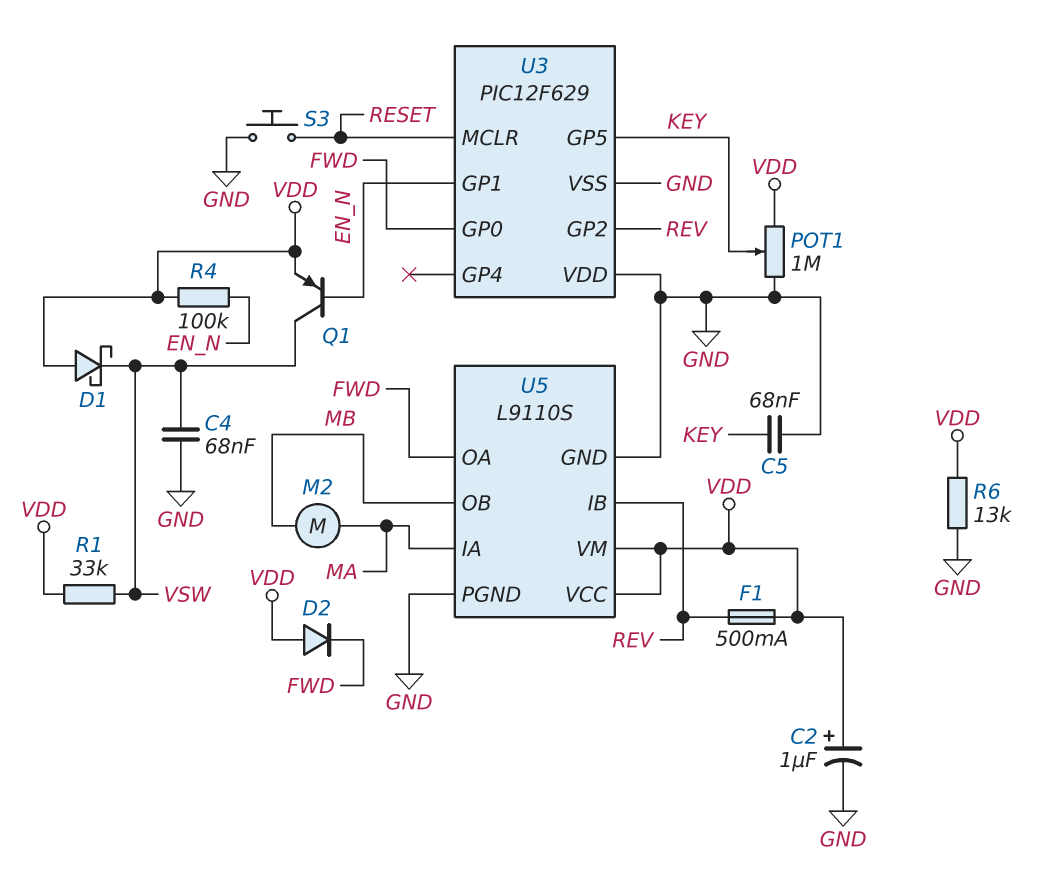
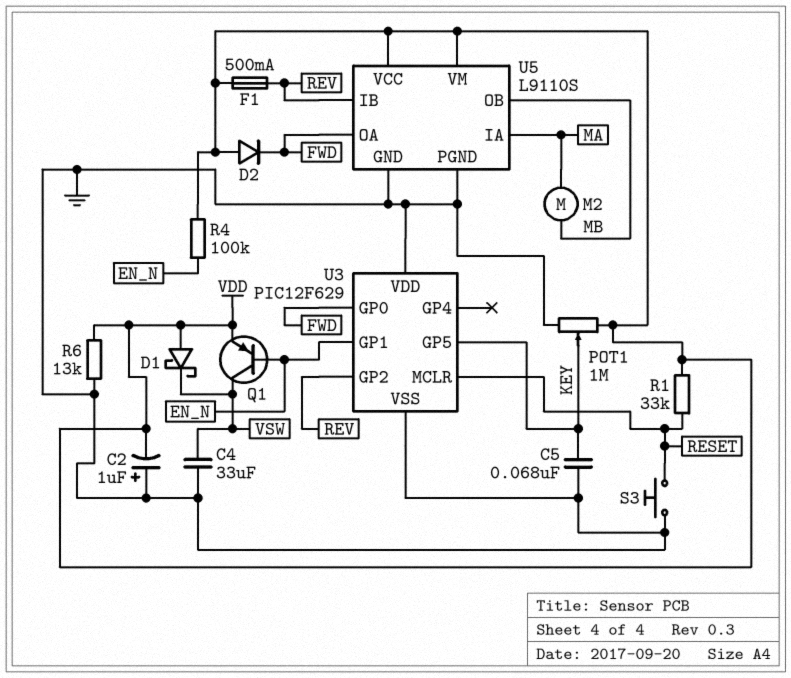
C2: 1uF (plus VDD, minus GND) -> 1uF (plus GND, minus VDD)
C4: 68nF (GND, VSW) -> 33uF (GND, VSW)
R1: 33k (VDD, VSW) -> 33k (RESET, VDD)

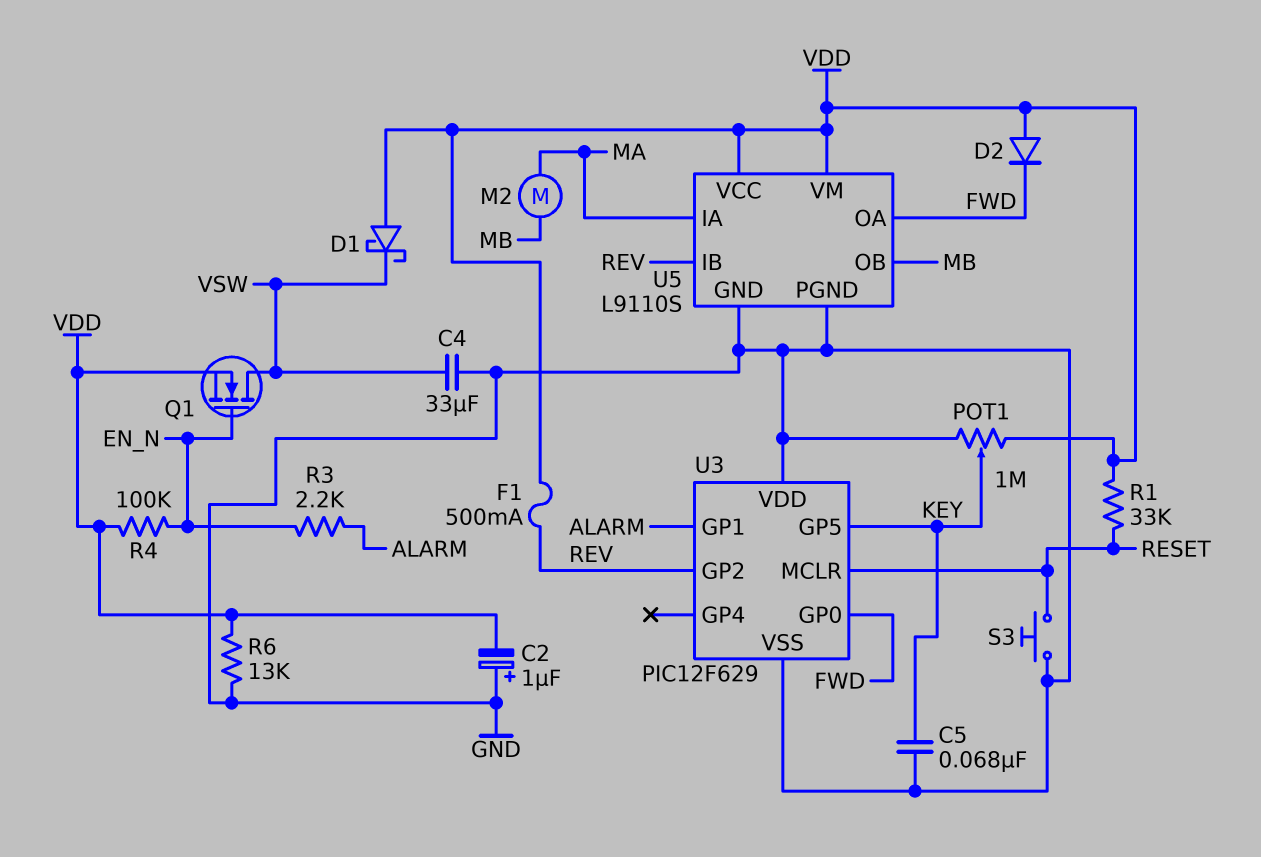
Q1: PNP (B EN_N, C VSW, E VDD) -> NMOS (G EN_N, D VSW, S VDD)
R3: none -> 2.2k (ALARM, EN_N)
U3 pin GP1: EN_N -> ALARM

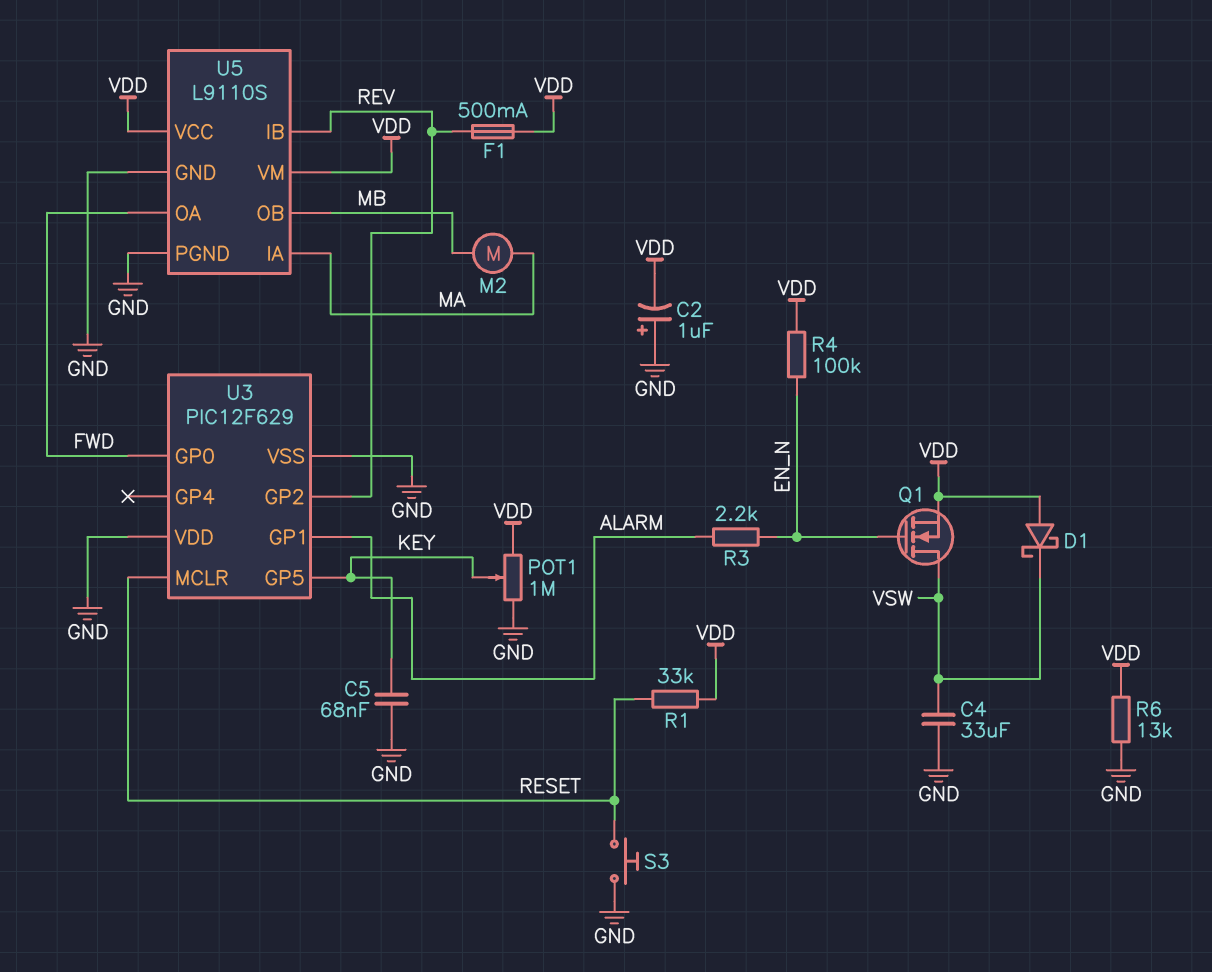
D2: diode (A VDD, K FWD) -> none

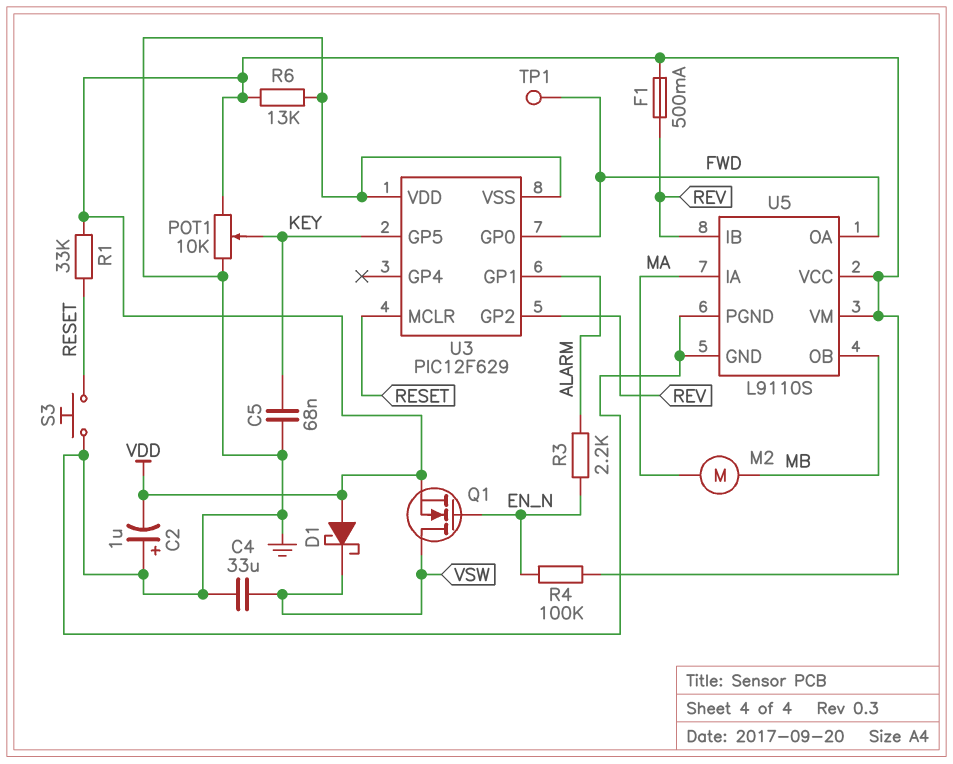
POT1: 1M (GND, VDD, wiper KEY) -> 10k (GND, VDD, wiper KEY)
TP1: none -> test point (FWD)

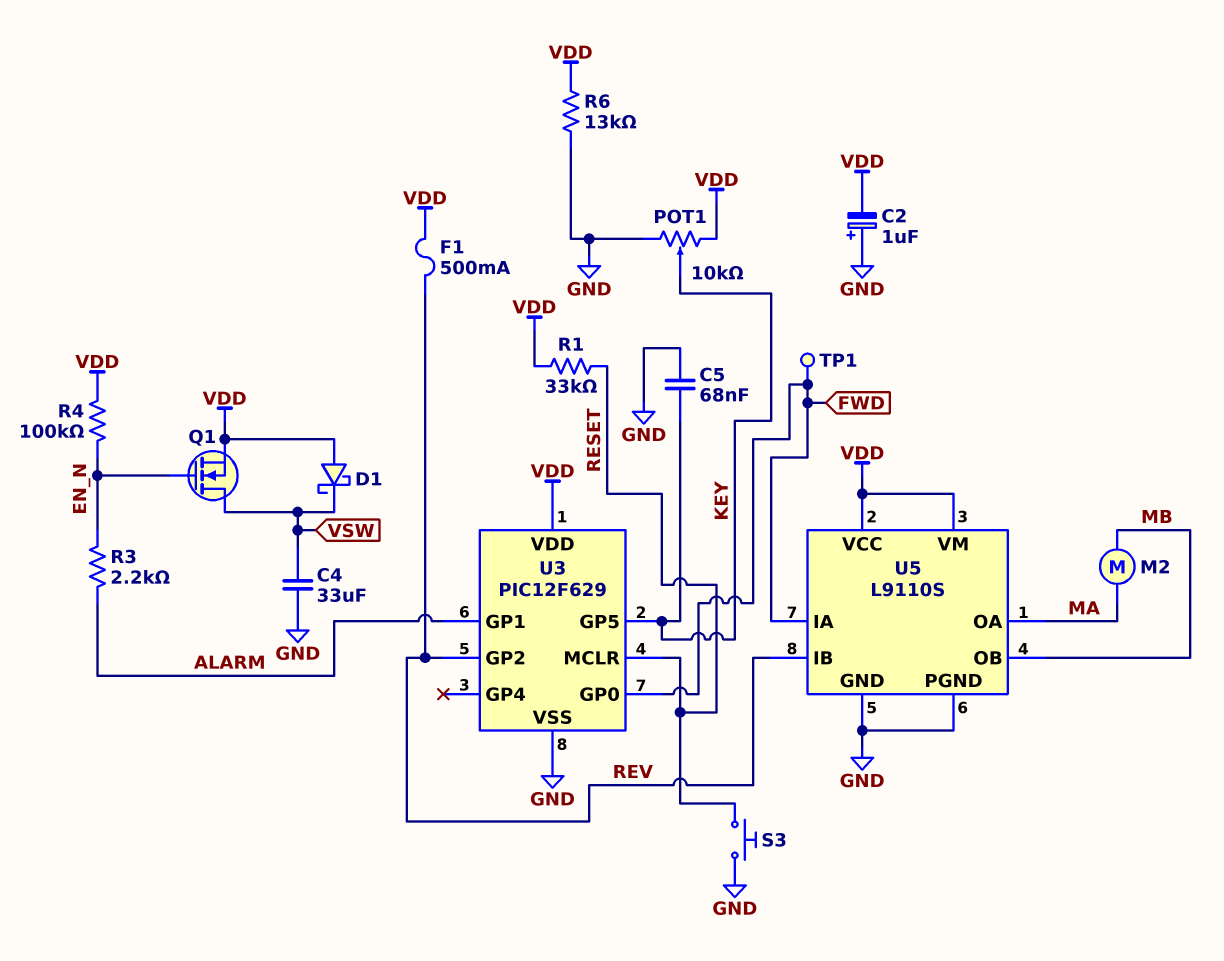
U3 pin VDD: GND -> VDD
U5 pin IA: MA -> FWD
U5 pin OA: FWD -> MA

